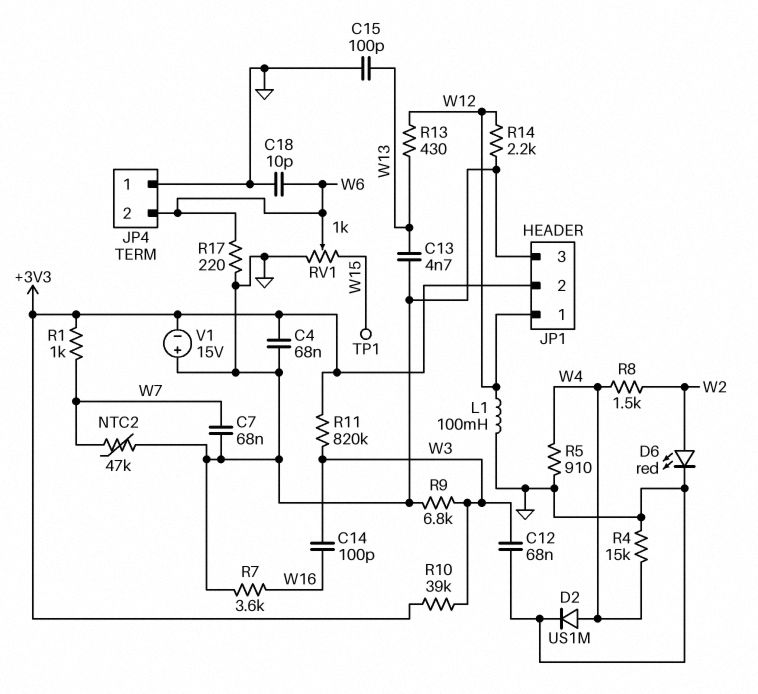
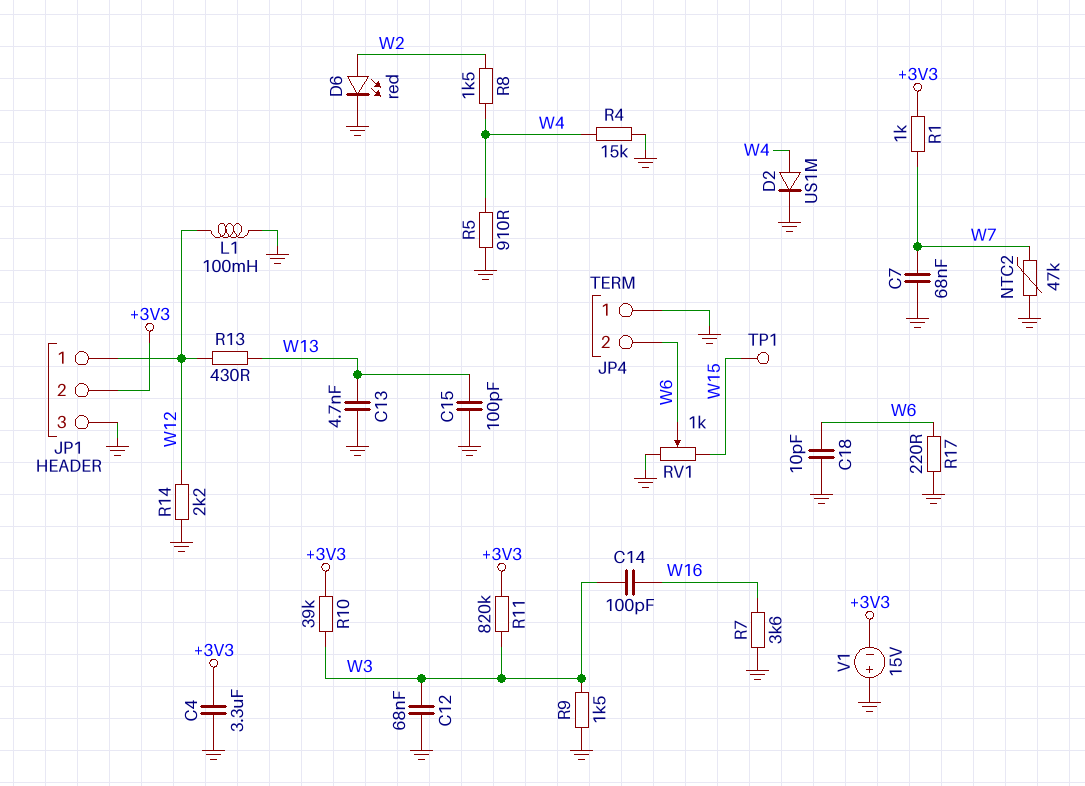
C4: 68nF (+3V3, GND) -> 3.3uF (+3V3, GND)
R9: 6.8k (GND, W3) -> 1.5k (GND, W3)

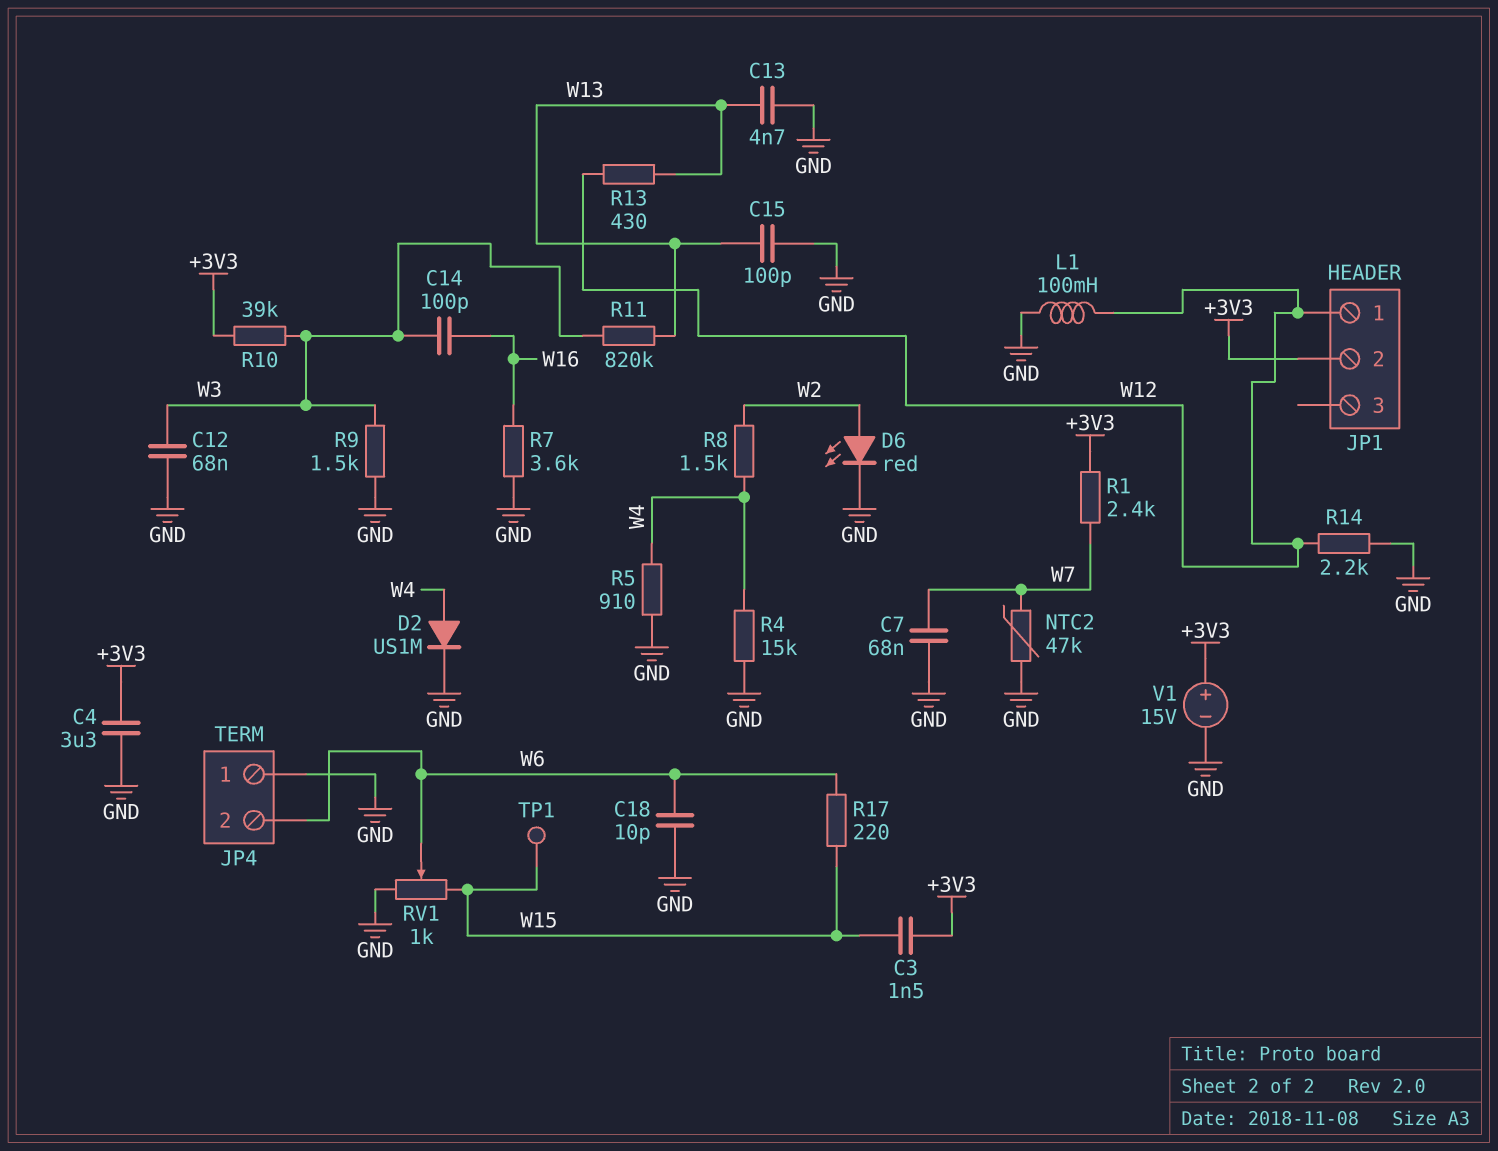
C3: none -> 1.5nF (+3V3, W15)
JP1 pin 3: GND -> none
R1: 1k (+3V3, W7) -> 2.4k (+3V3, W7)
R11: 820k (+3V3, W3) -> 820k (W3, W13)
R17: 220 (GND, W6) -> 220 (W6, W15)
V1: 15V (plus GND, minus +3V3) -> 15V (plus +3V3, minus GND)

